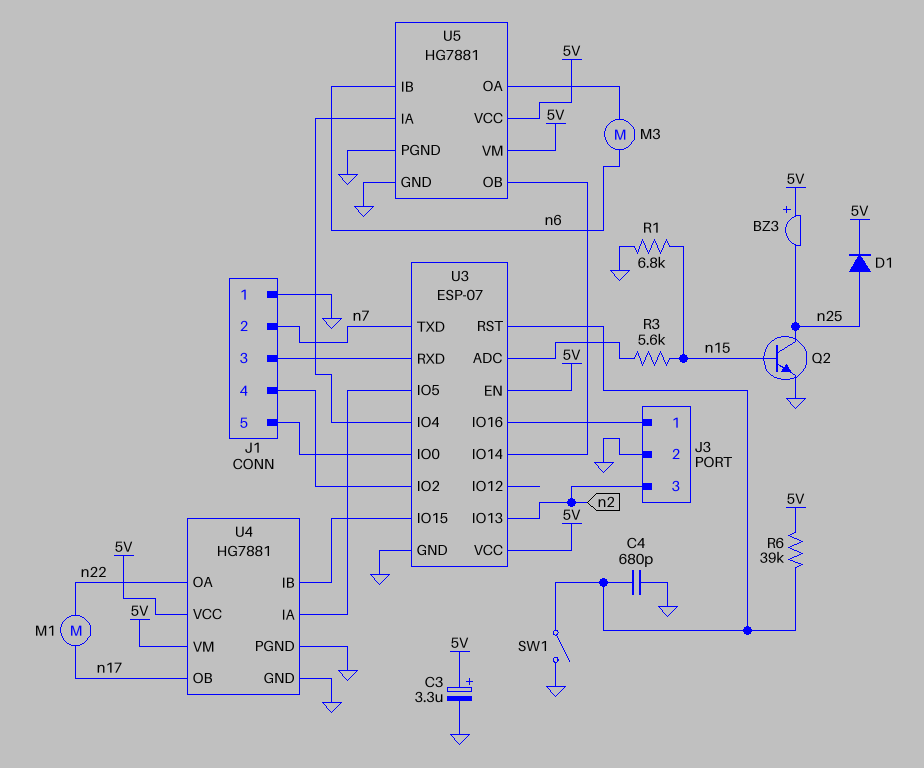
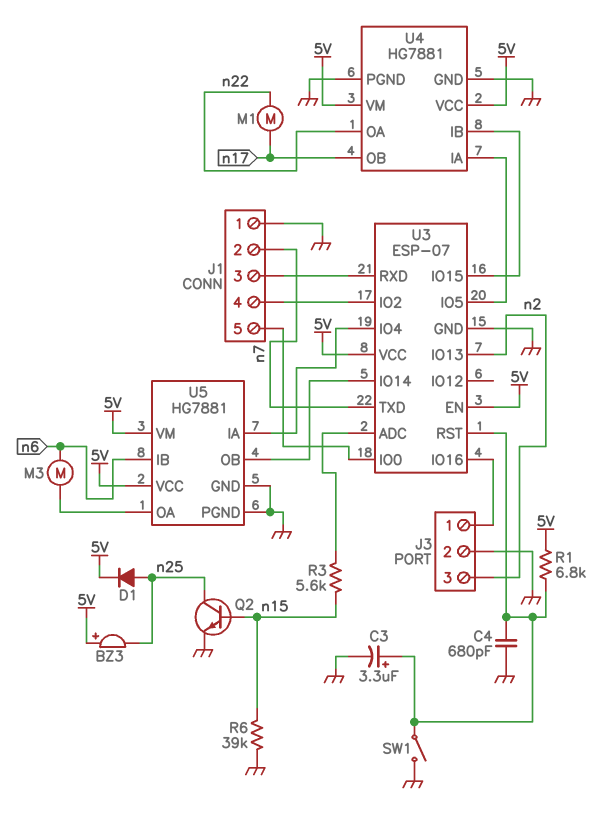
C3: 3.3uF (plus 5V, minus GND) -> 3.3uF (plus U3/RST, minus GND)
R1: 6.8k (GND, n15) -> 6.8k (5V, U3/RST)
R6: 39k (5V, U3/RST) -> 39k (GND, n15)

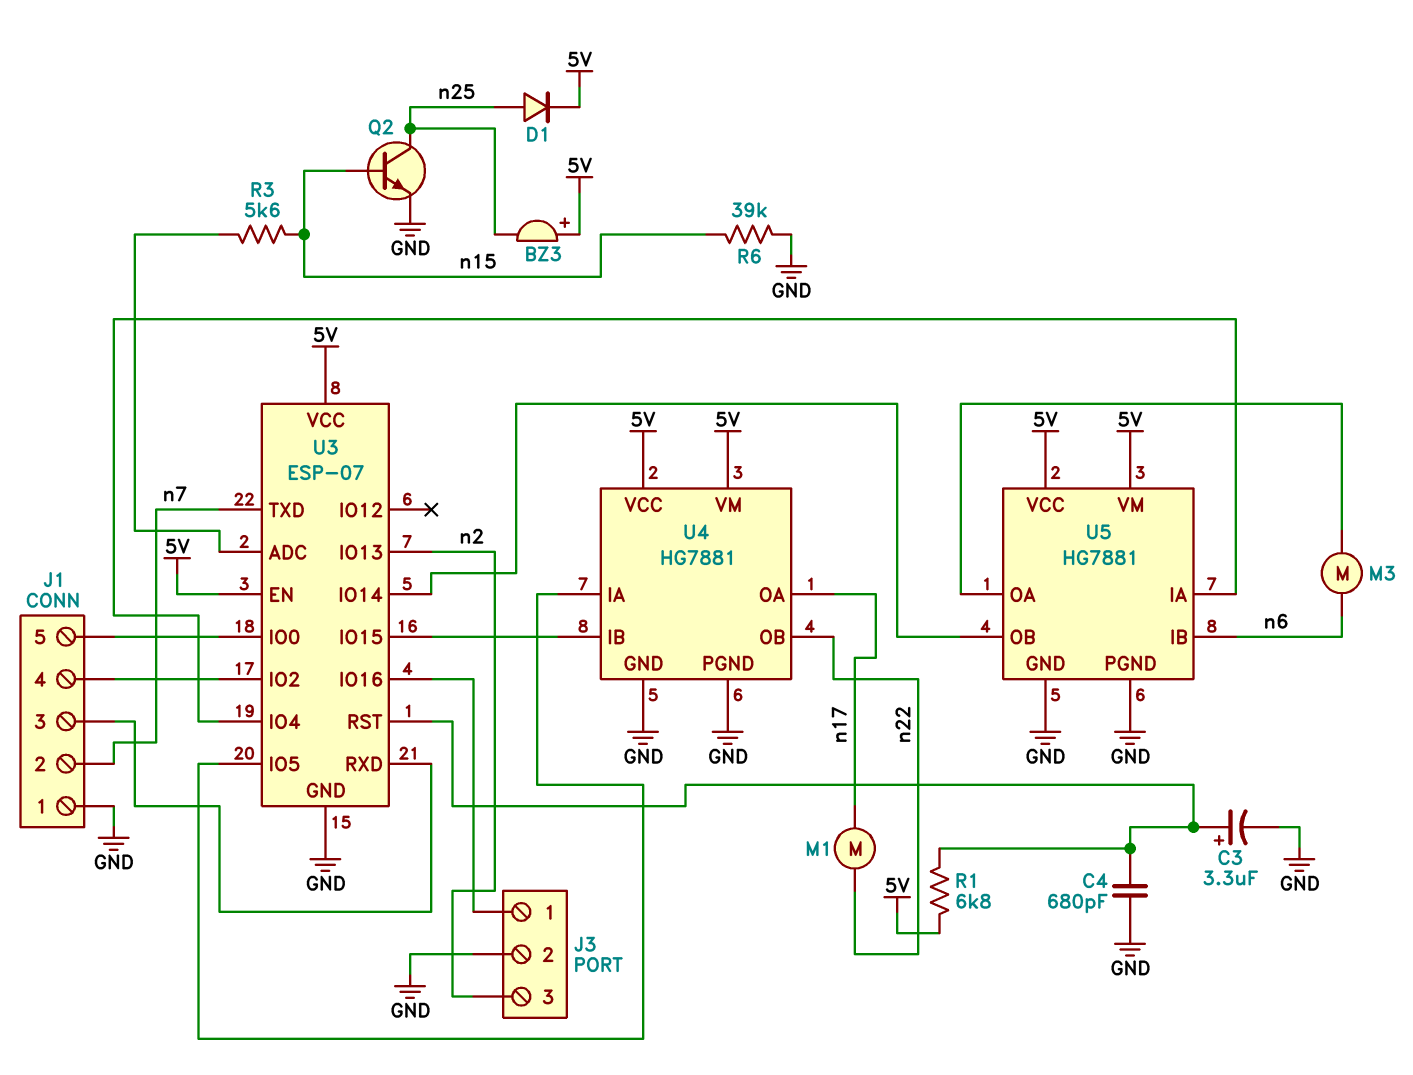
SW1: switch (GND, U3/RST) -> none
U4 pin OA: n22 -> n17
U4 pin OB: n17 -> n22

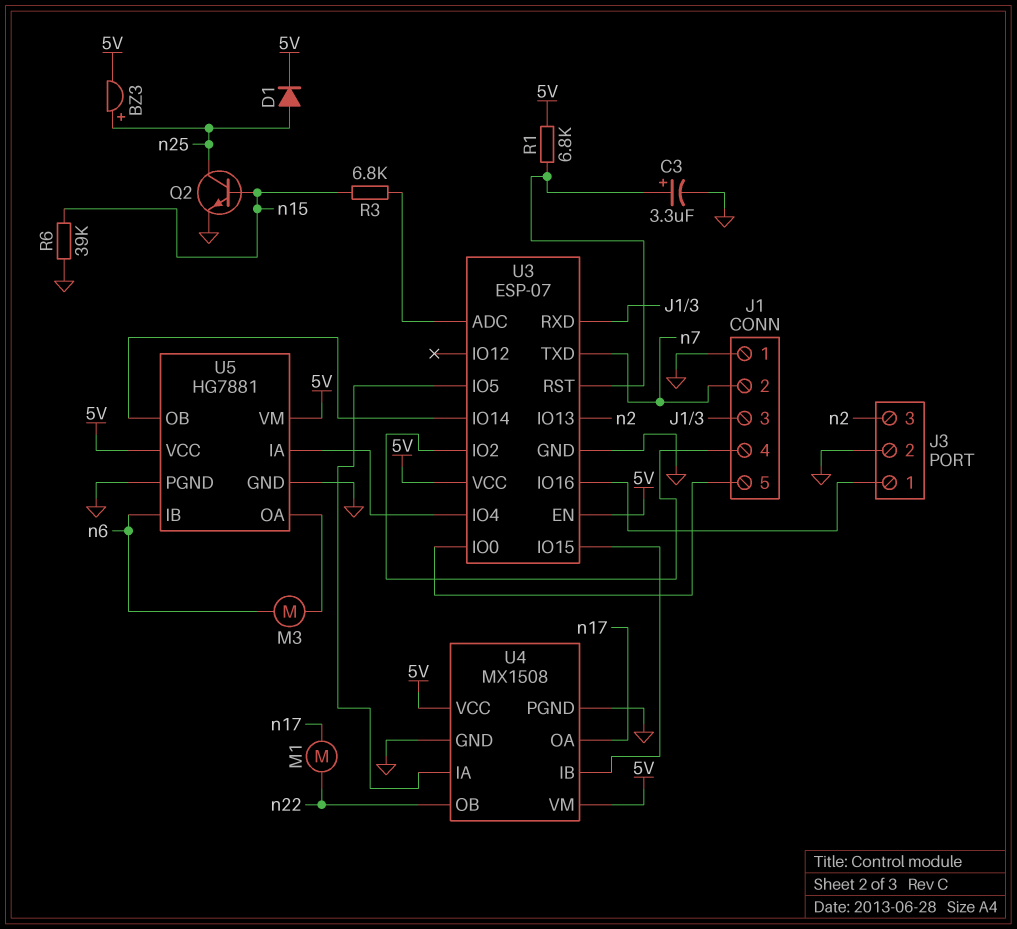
BZ3: buzzer (plus 5V, minus n25) -> buzzer (plus n25, minus 5V)
C4: 680pF (GND, U3/RST) -> none
R3: 5.6k (U3/ADC, n15) -> 6.8k (U3/ADC, n15)
U4: HG7881 -> MX1508

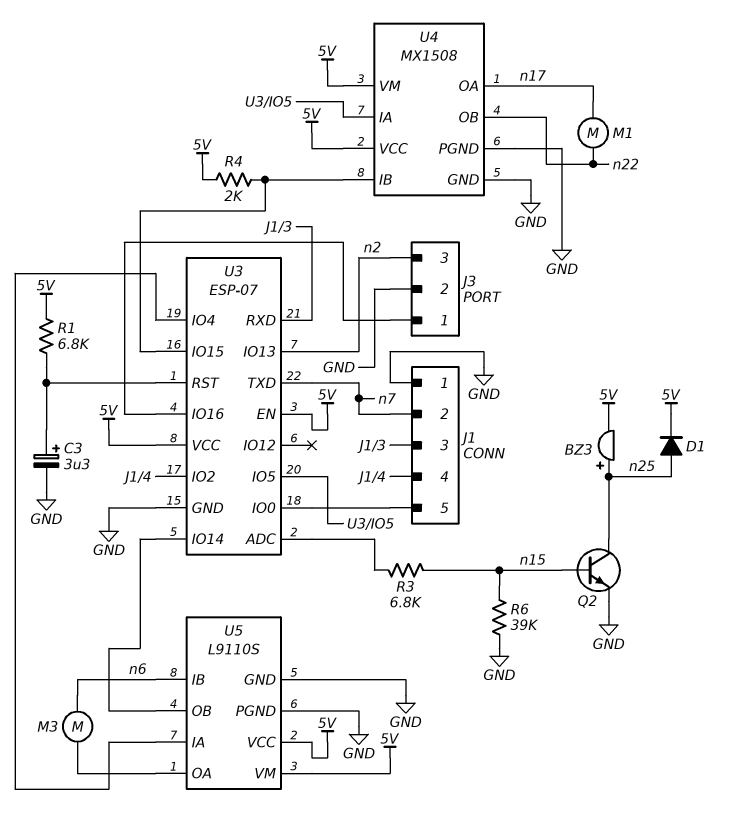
R4: none -> 2k (5V, U3/IO15)
U5: HG7881 -> L9110S

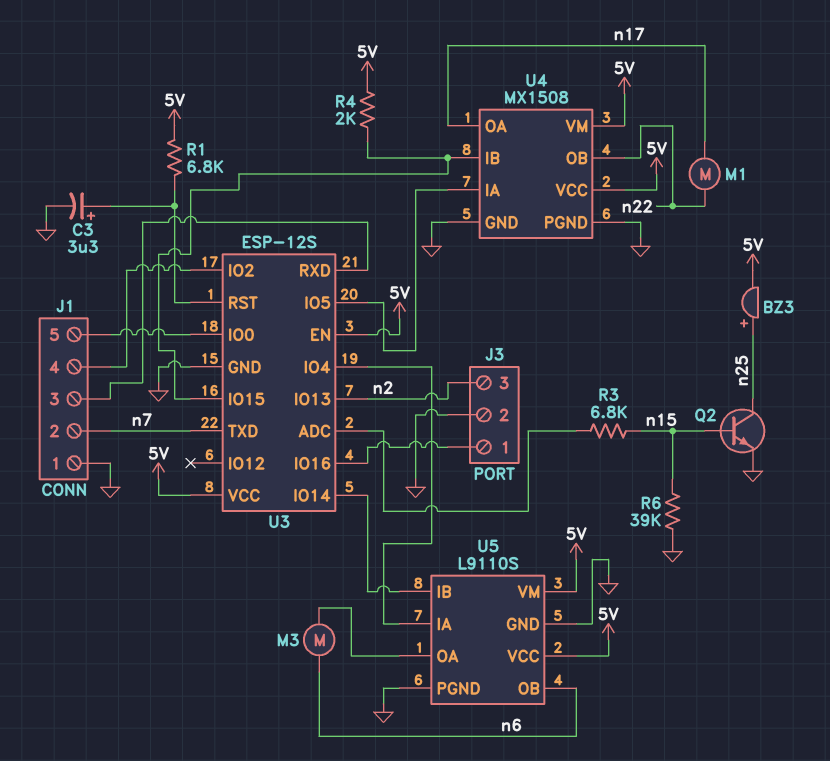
D1: diode (A n25, K 5V) -> none
U3: ESP-07 -> ESP-12S
U5 pin IB: n6 -> U3/IO14
U5 pin OB: U3/IO14 -> n6

